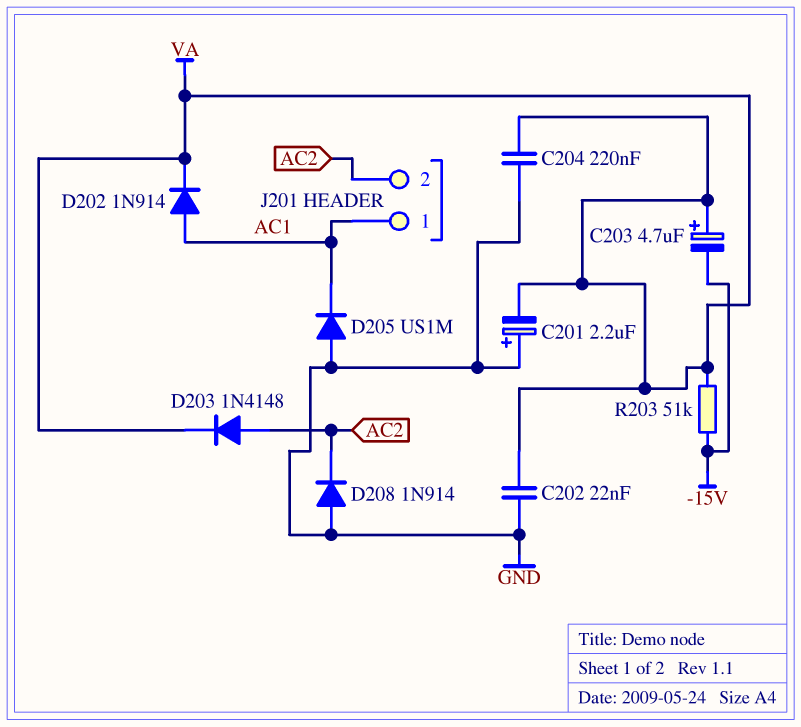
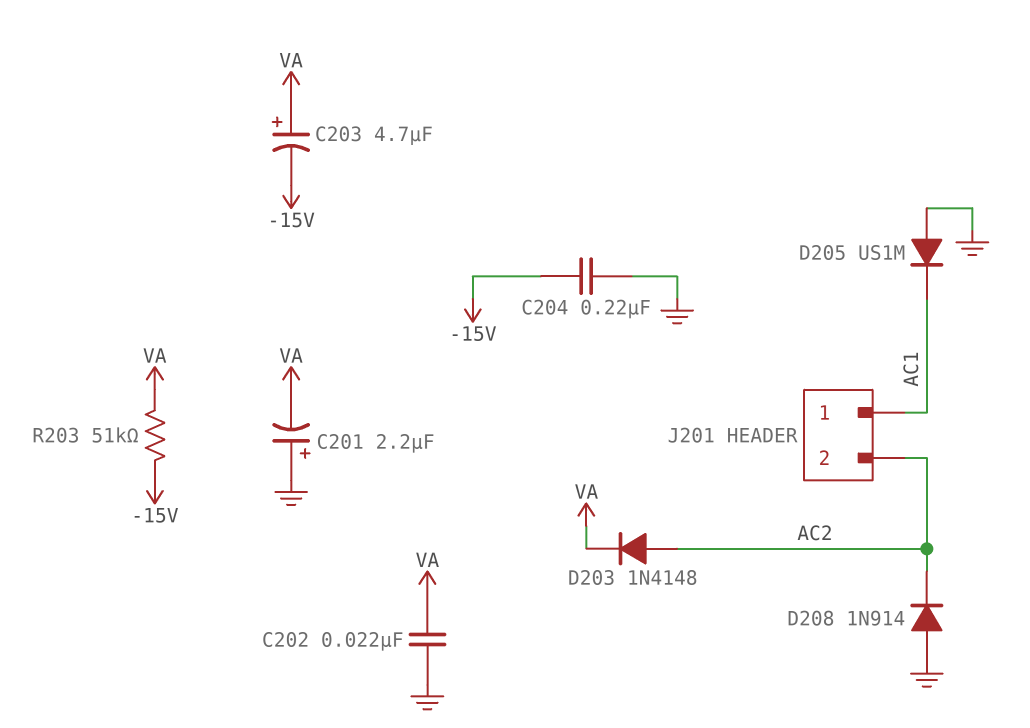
C204: 220nF (GND, VA) -> 220nF (-15V, GND)
D202: diode 1N914 (A AC1, K VA) -> none

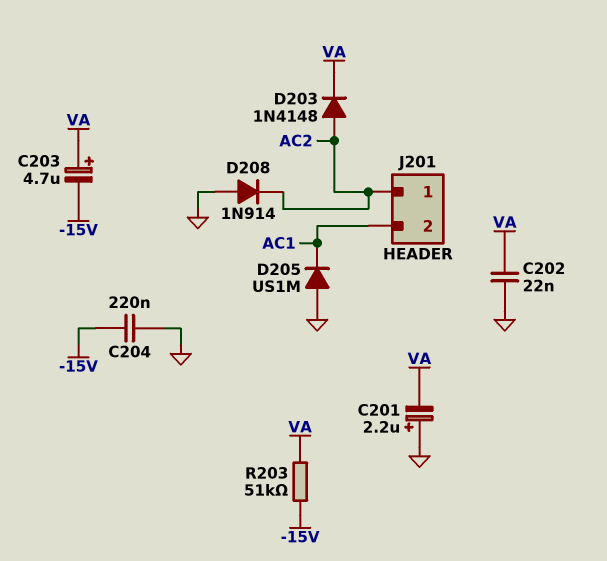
J201 pin 1: AC1 -> AC2
J201 pin 2: AC2 -> AC1

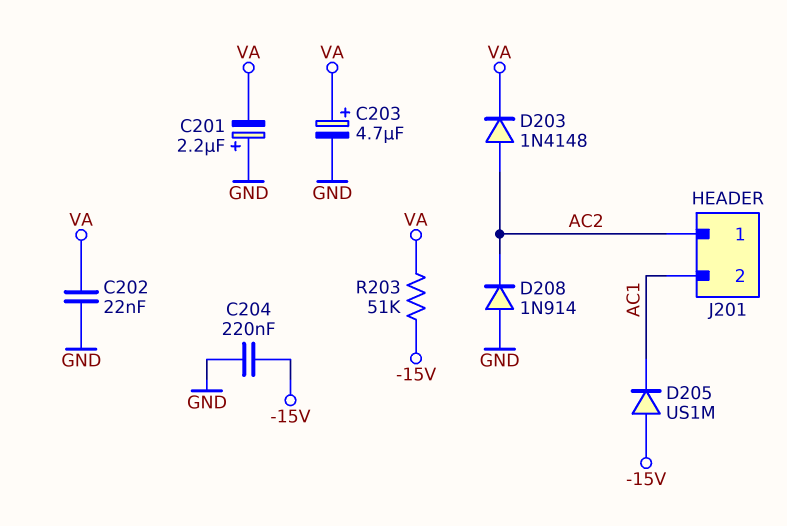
C203: 4.7uF (plus VA, minus -15V) -> 4.7uF (plus VA, minus GND)
D205: diode US1M (A GND, K AC1) -> diode US1M (A -15V, K AC1)

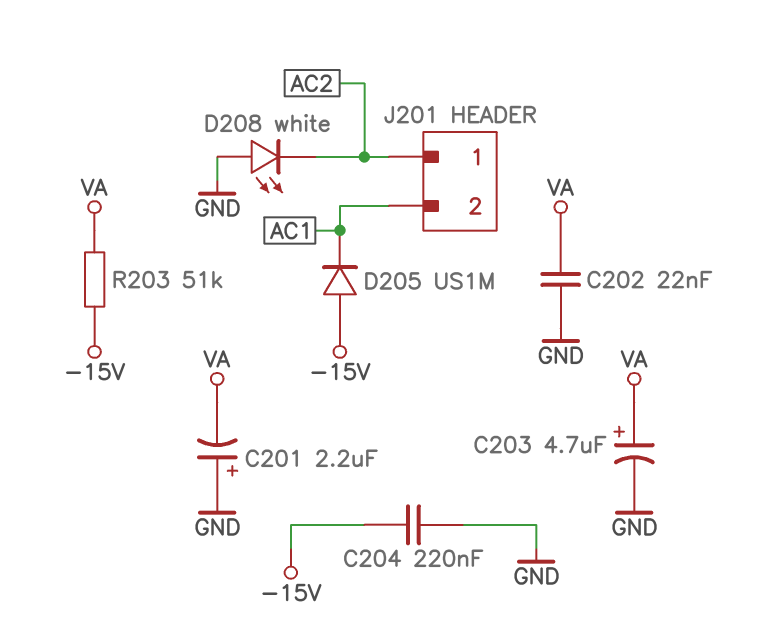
D203: diode 1N4148 (A AC2, K VA) -> none
D208: diode 1N914 (A GND, K AC2) -> LED white (A GND, K AC2)

